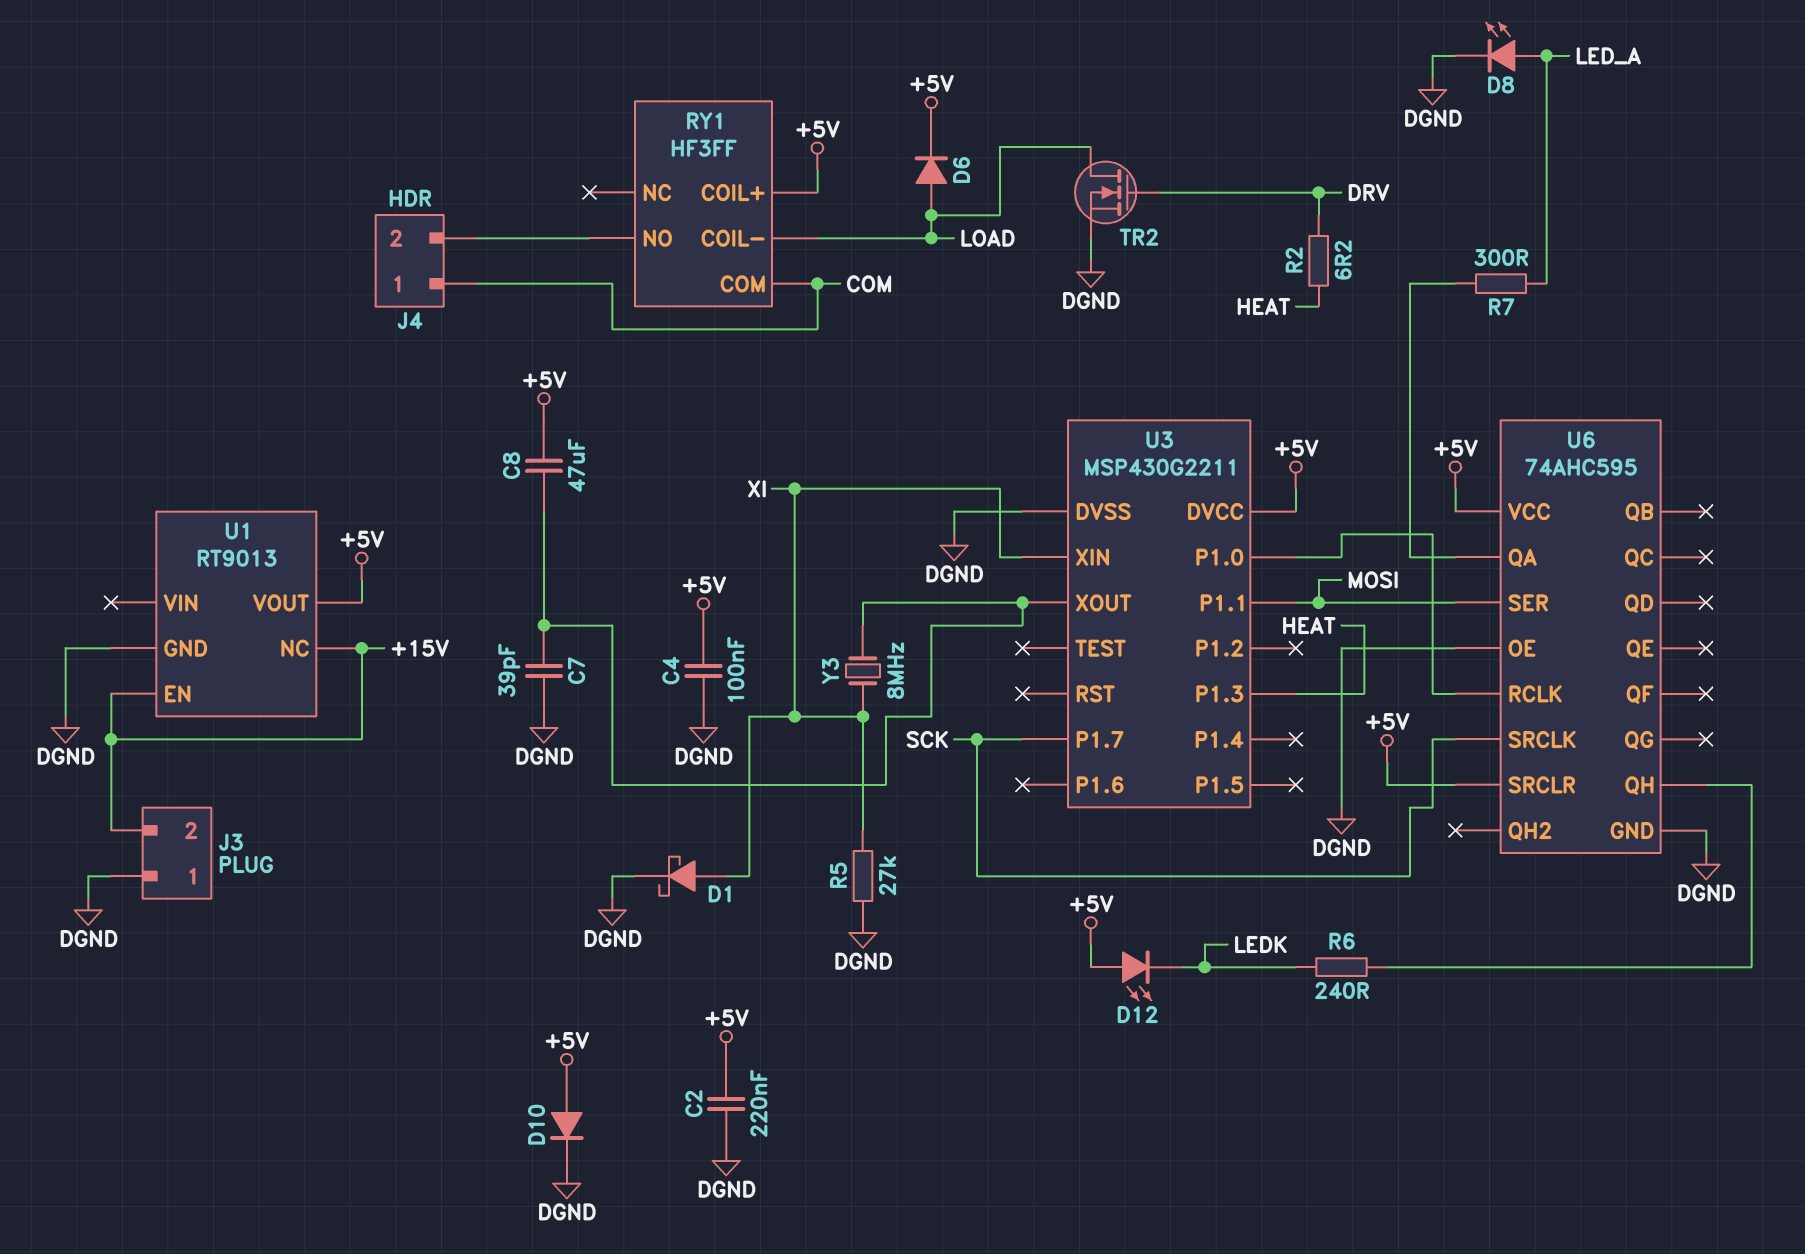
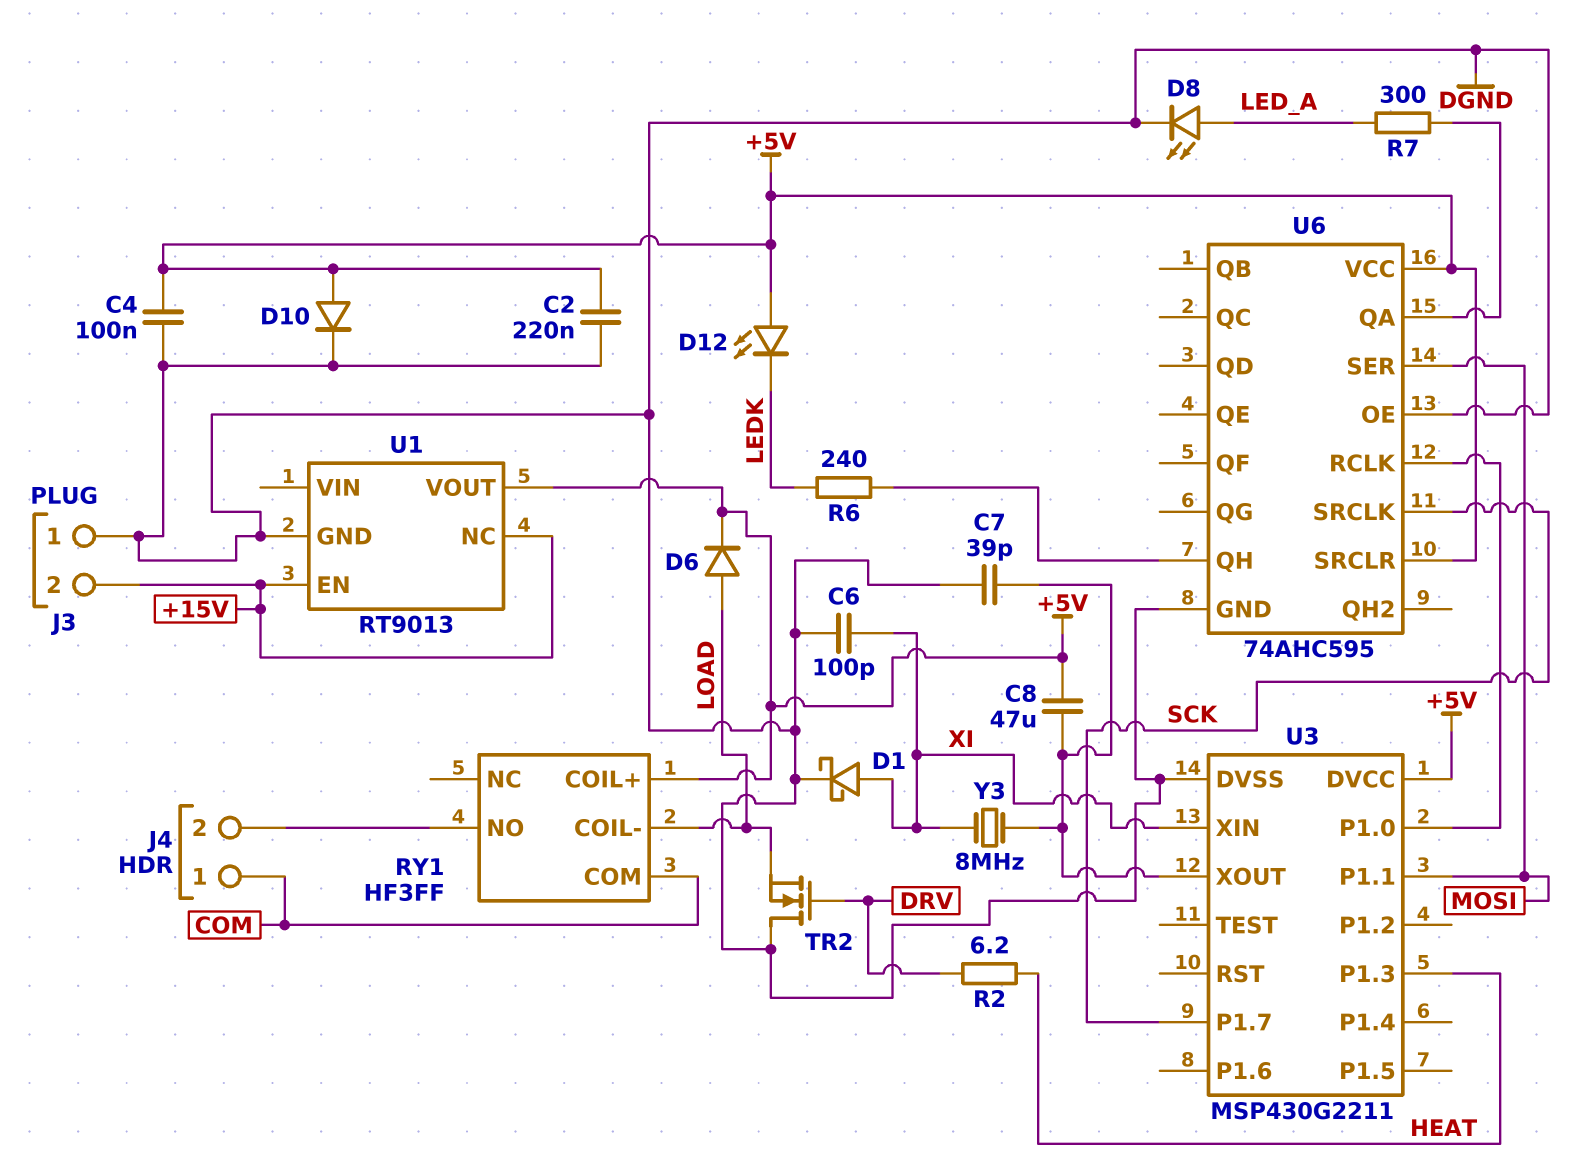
C6: none -> 100pF (DGND, XI)
R5: 27k (DGND, XI) -> none
TR2: NMOS (G DRV, D LOAD, S DGND) -> NMOS (G DRV, D DGND, S LOAD)

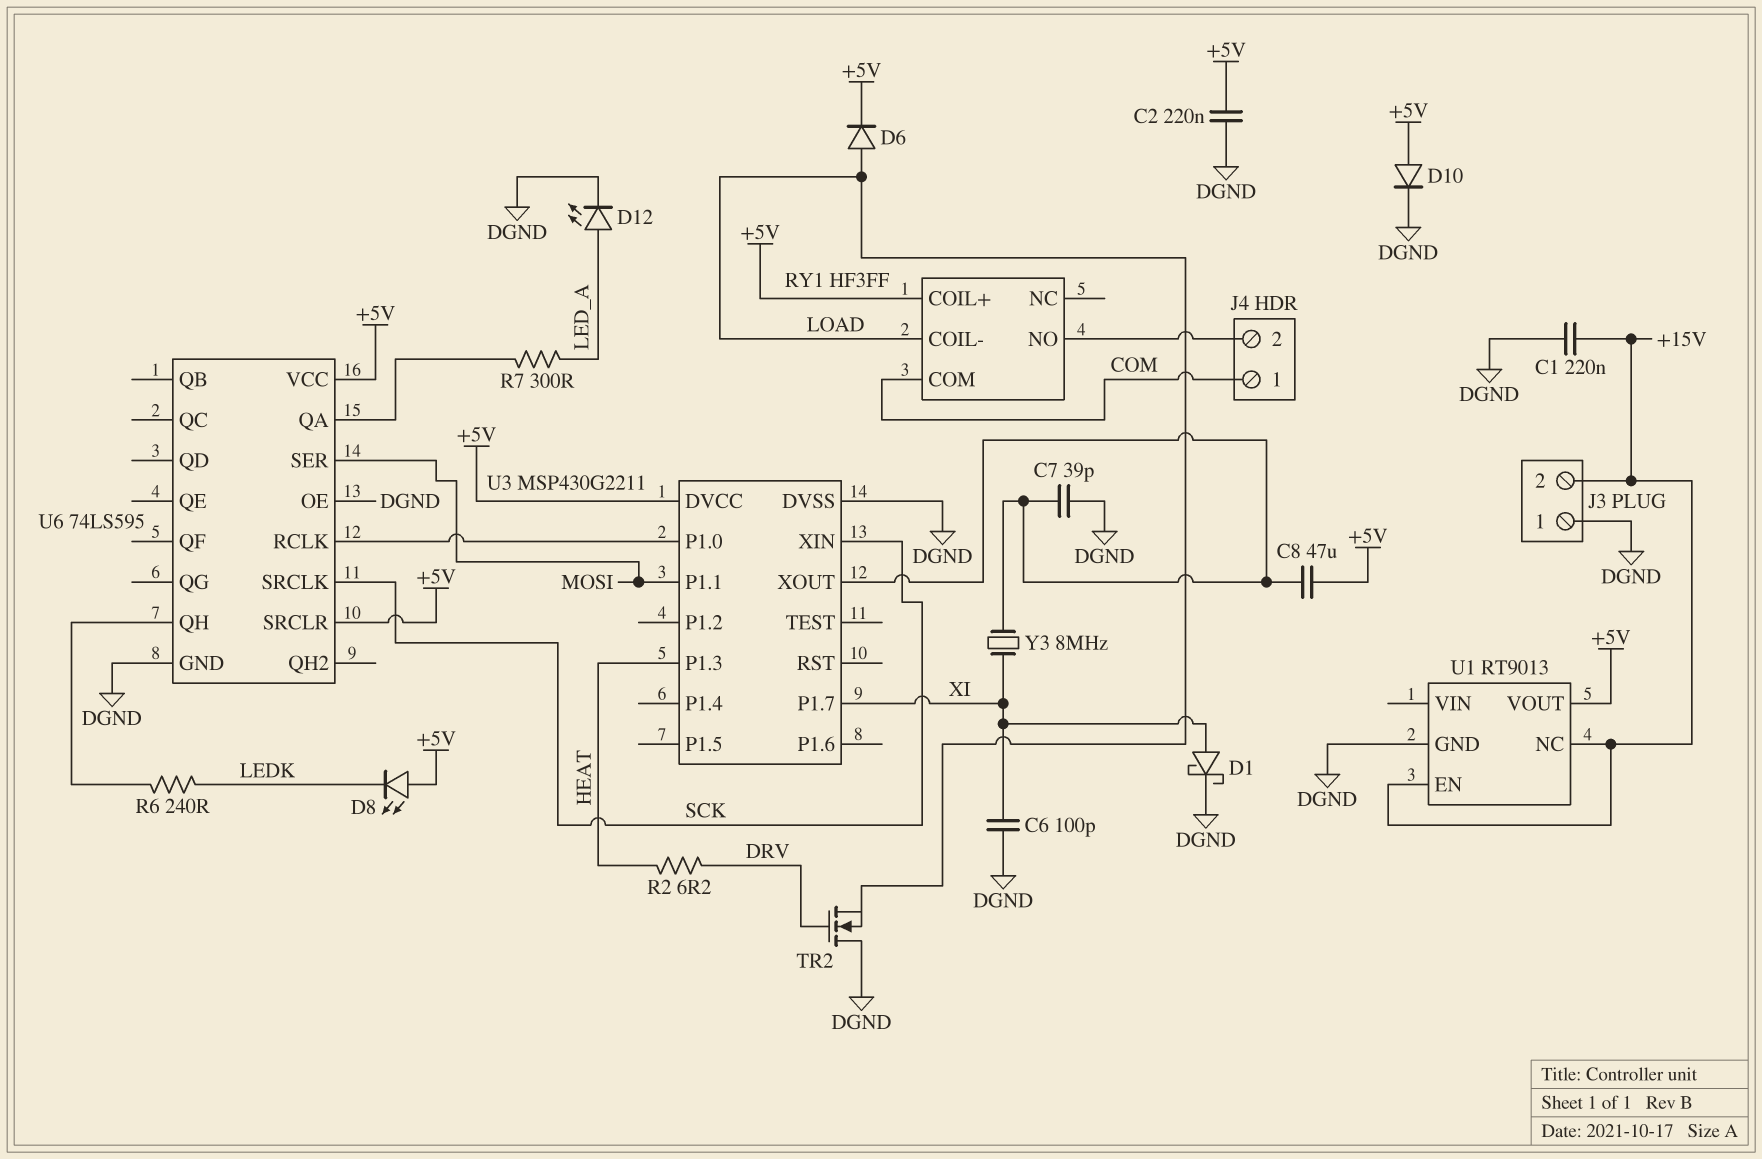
C1: none -> 220nF (+15V, DGND)
C4: 100nF (+5V, DGND) -> none
D8: LED (A LED_A, K DGND) -> LED (A +5V, K LEDK)
D12: LED (A +5V, K LEDK) -> LED (A LED_A, K DGND)
U3 pin P1.7: SCK -> XI
U3 pin XIN: XI -> SCK
U6: 74AHC595 -> 74LS595

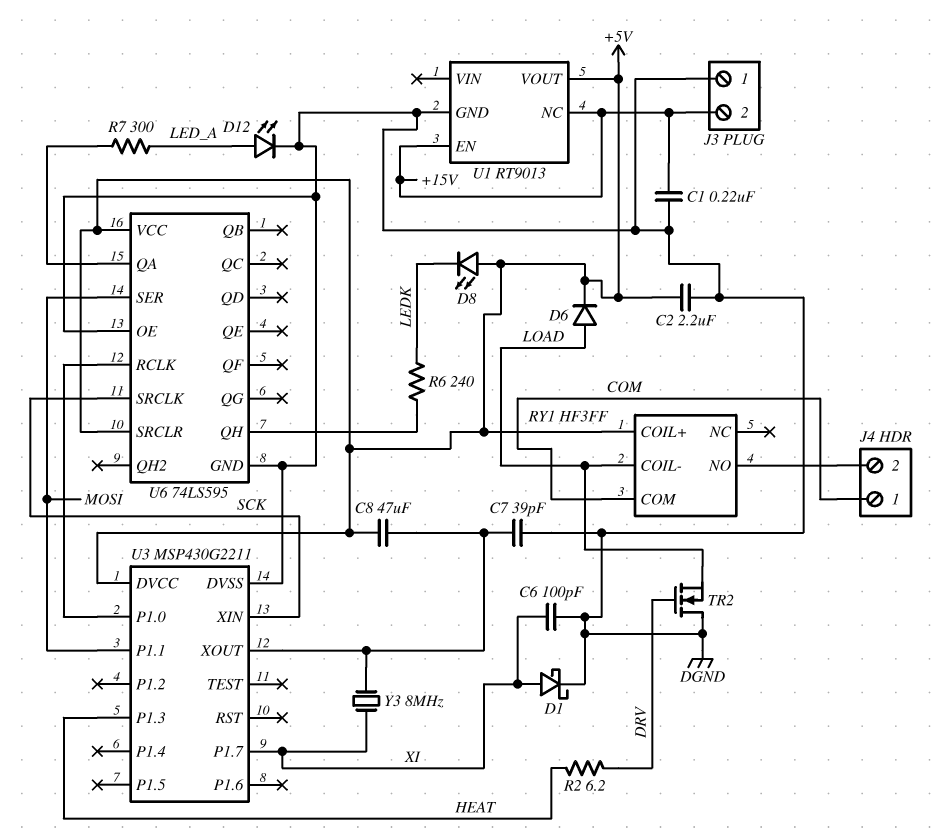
C2: 220nF (+5V, DGND) -> 2.2uF (+5V, DGND)
D10: diode (A +5V, K DGND) -> none

